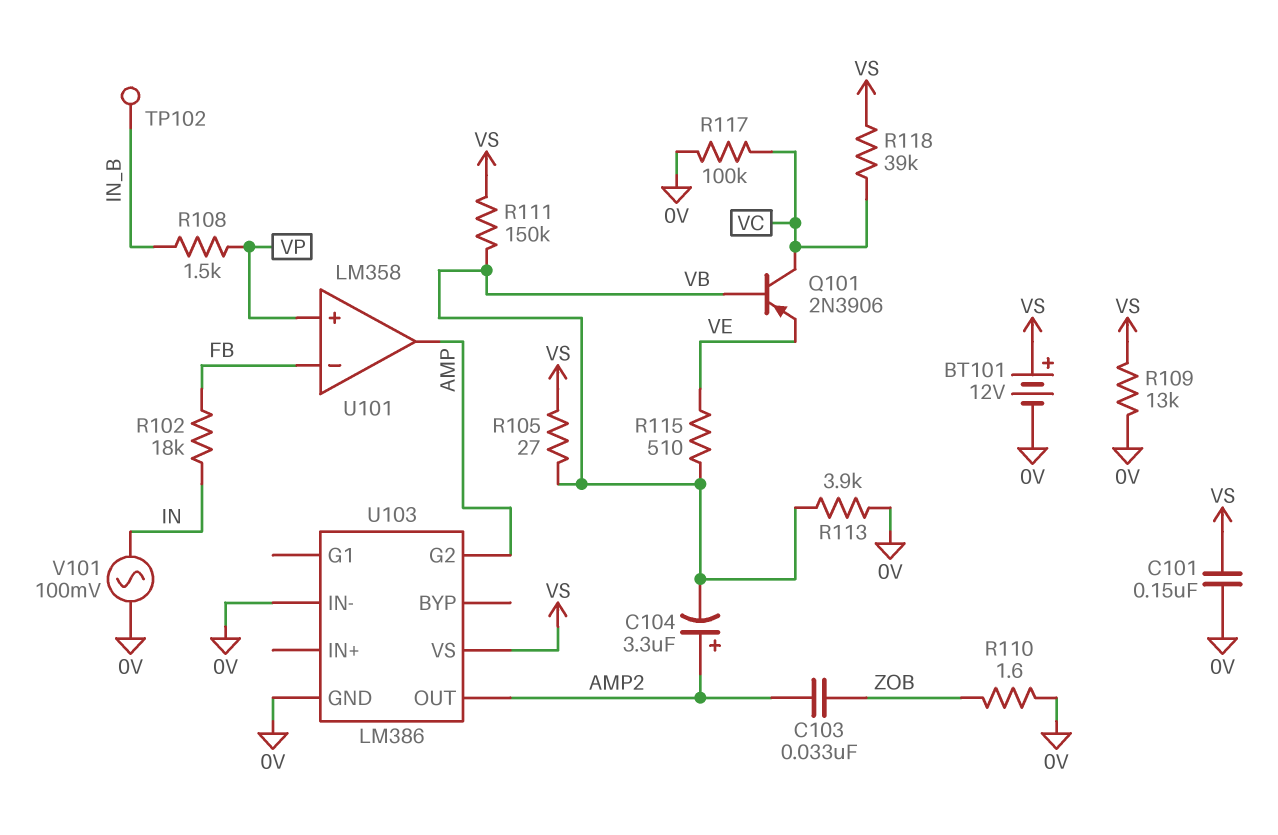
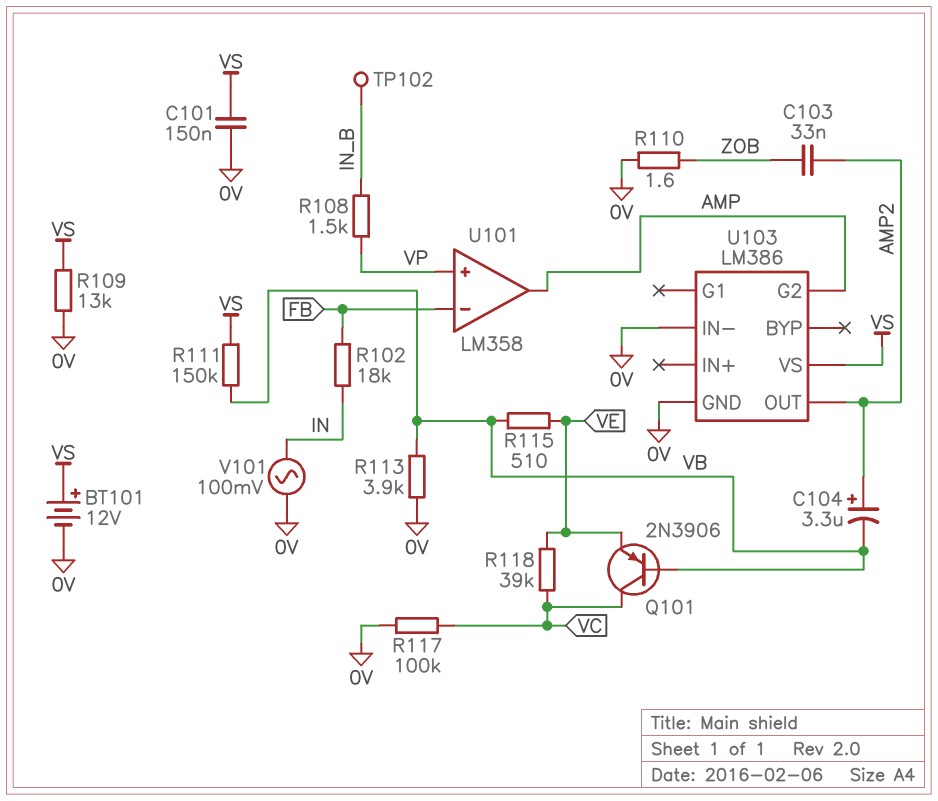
R105: 27 (VB, VS) -> none
R118: 39k (VC, VS) -> 39k (VC, VE)

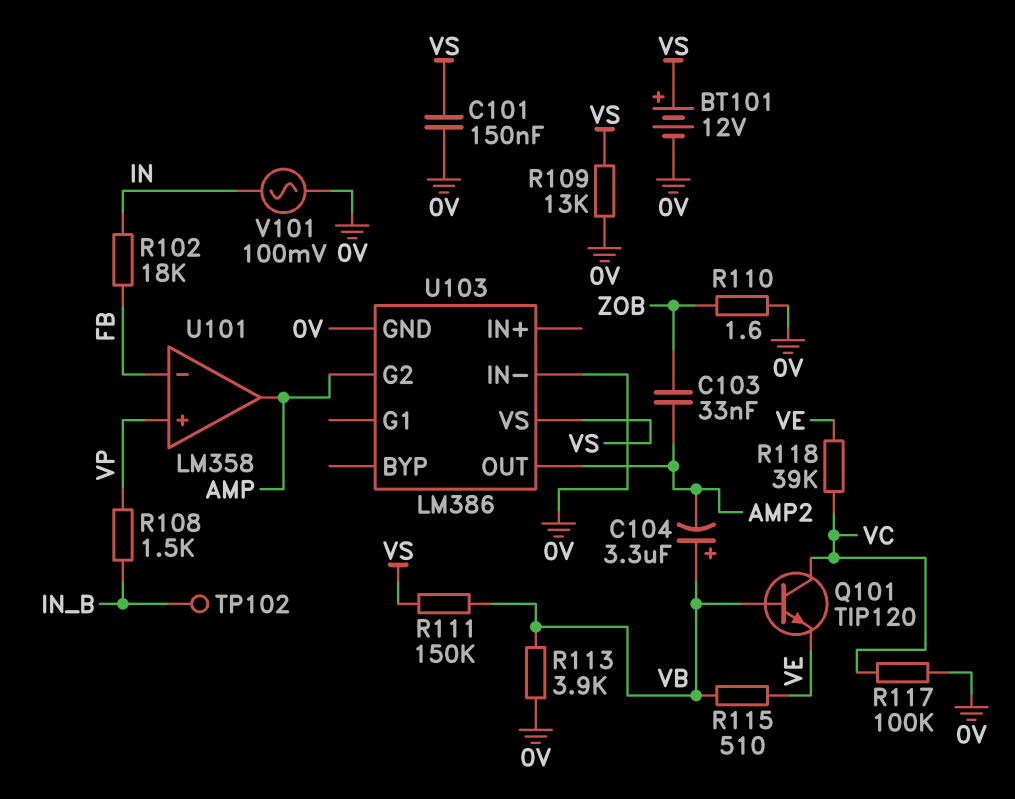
C104: 3.3uF (plus AMP2, minus VB) -> 3.3uF (plus VB, minus AMP2)
Q101: PNP 2N3906 (B VB, C VC, E VE) -> NPN TIP120 (B VB, C VC, E VE)

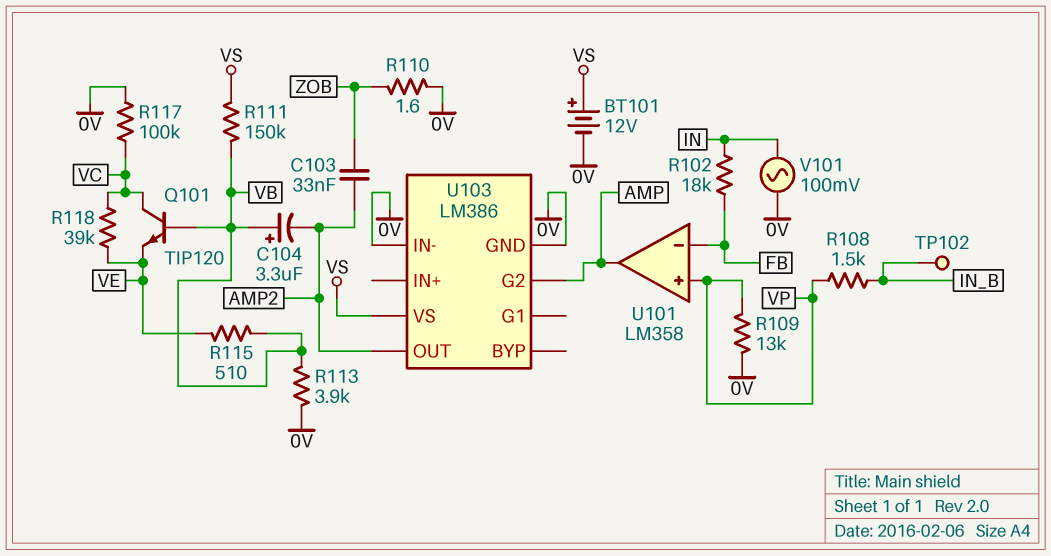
C101: 150nF (0V, VS) -> none
R109: 13k (0V, VS) -> 13k (0V, VP)

